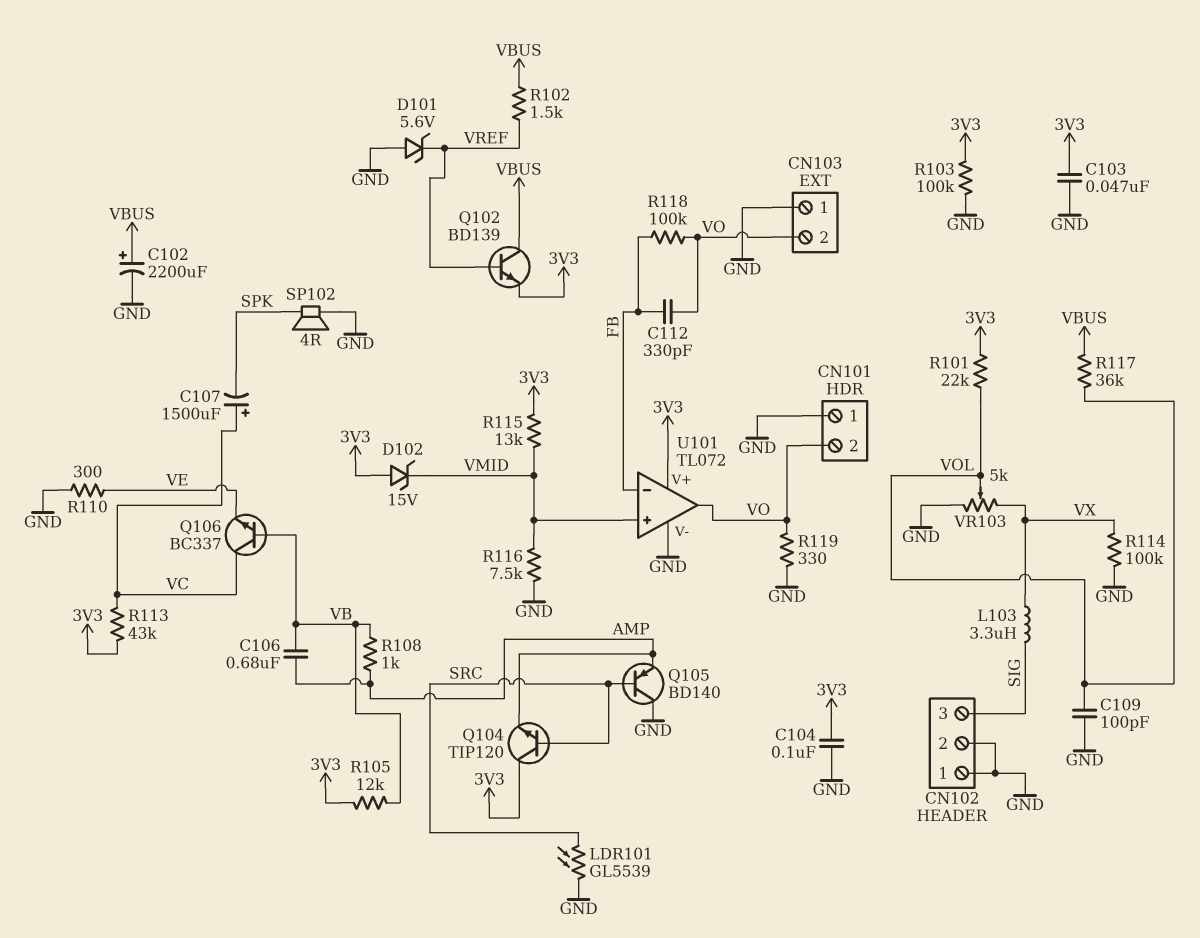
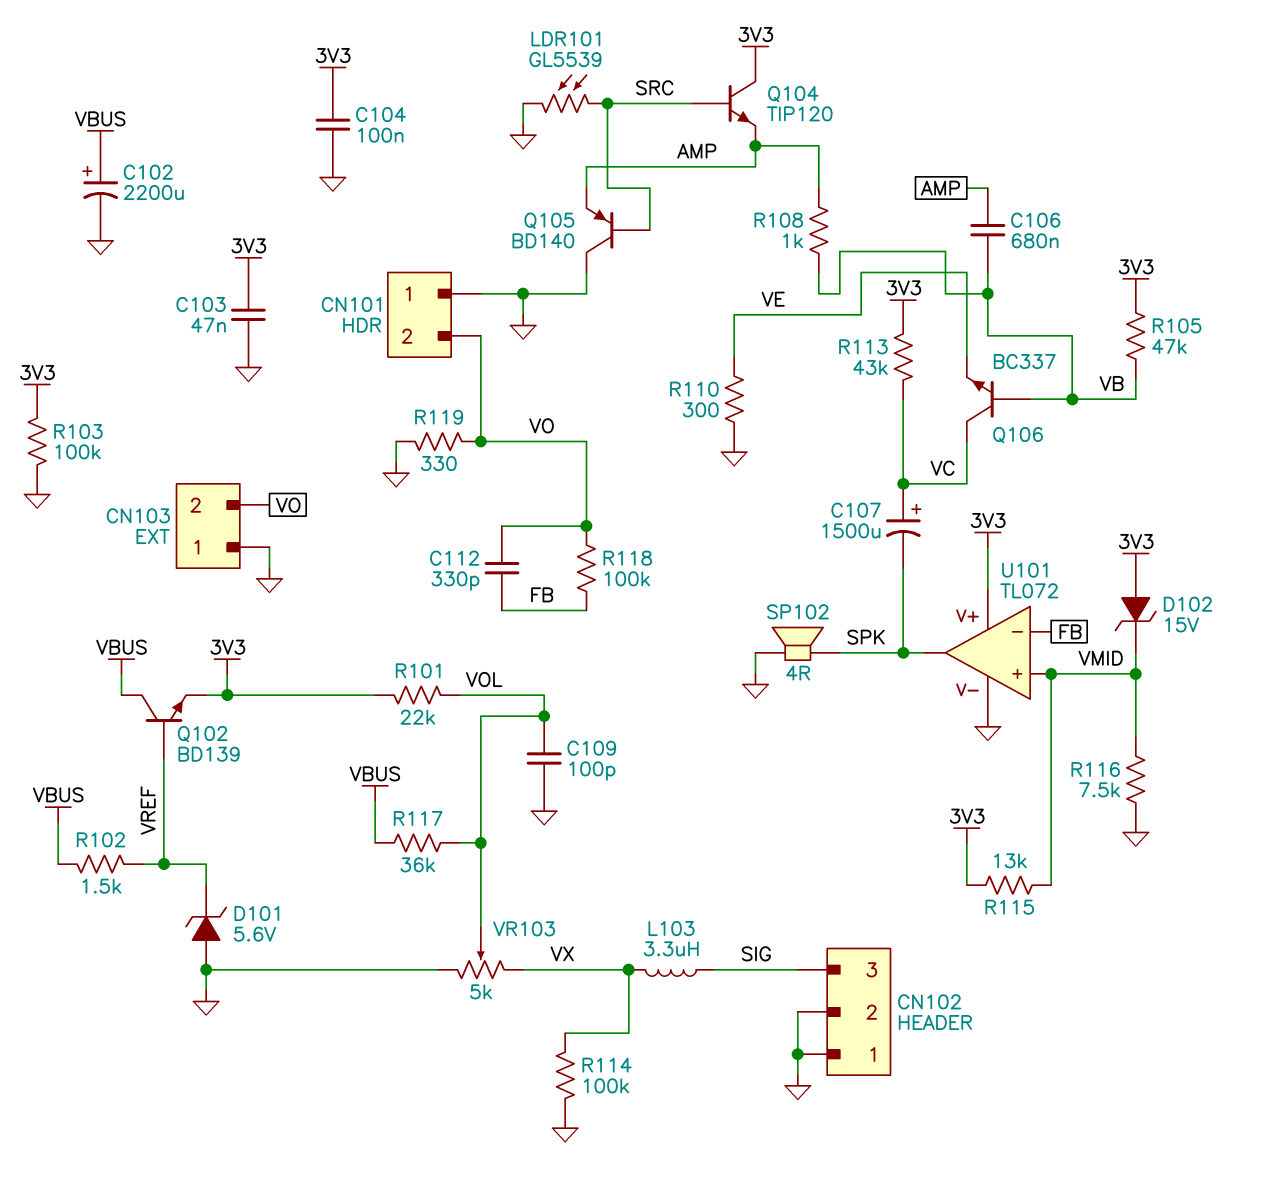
R105: 12k (3V3, VB) -> 47k (3V3, VB)
U101 pin out: VO -> SPK

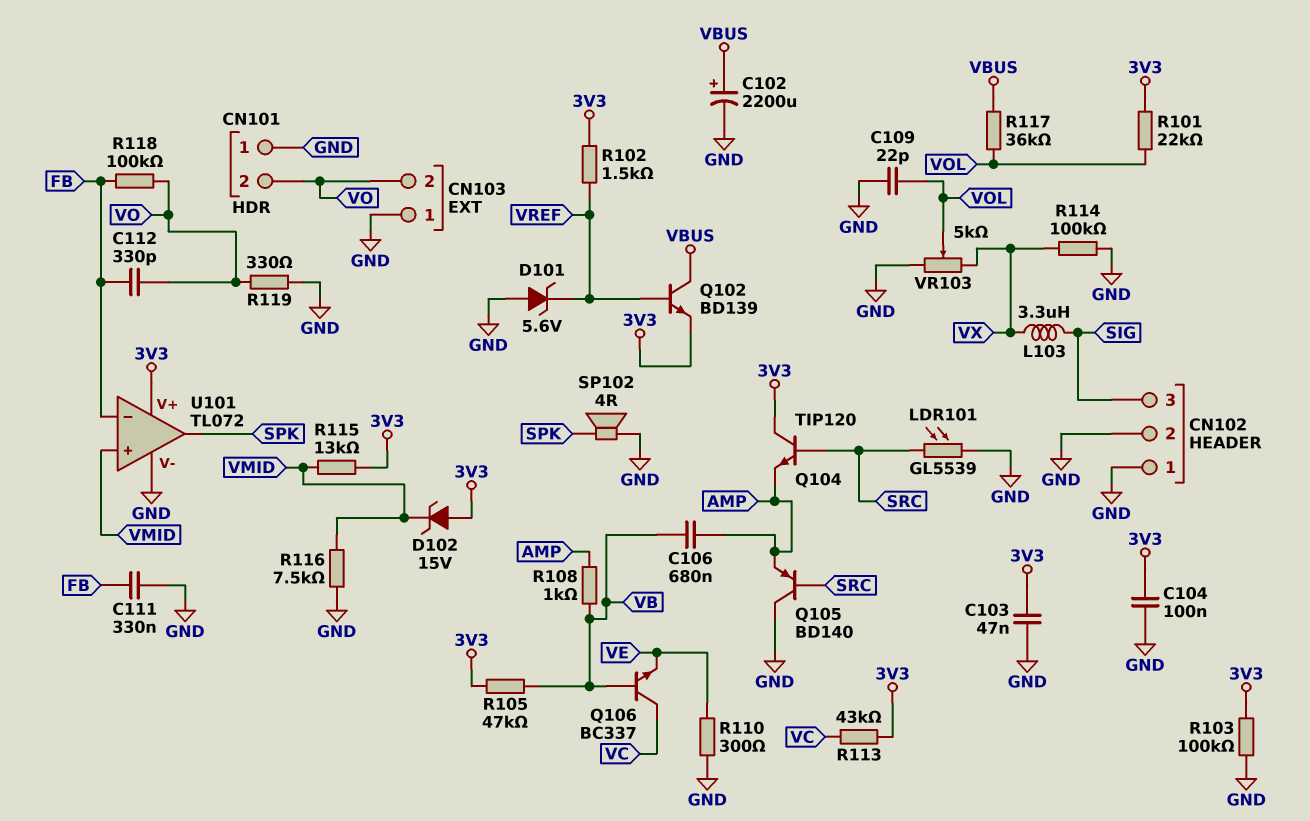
C107: 1500uF (plus VC, minus SPK) -> none
C109: 100pF (GND, VOL) -> 22pF (GND, VOL)
C111: none -> 330nF (FB, GND)
R102: 1.5k (VBUS, VREF) -> 1.5k (3V3, VREF)

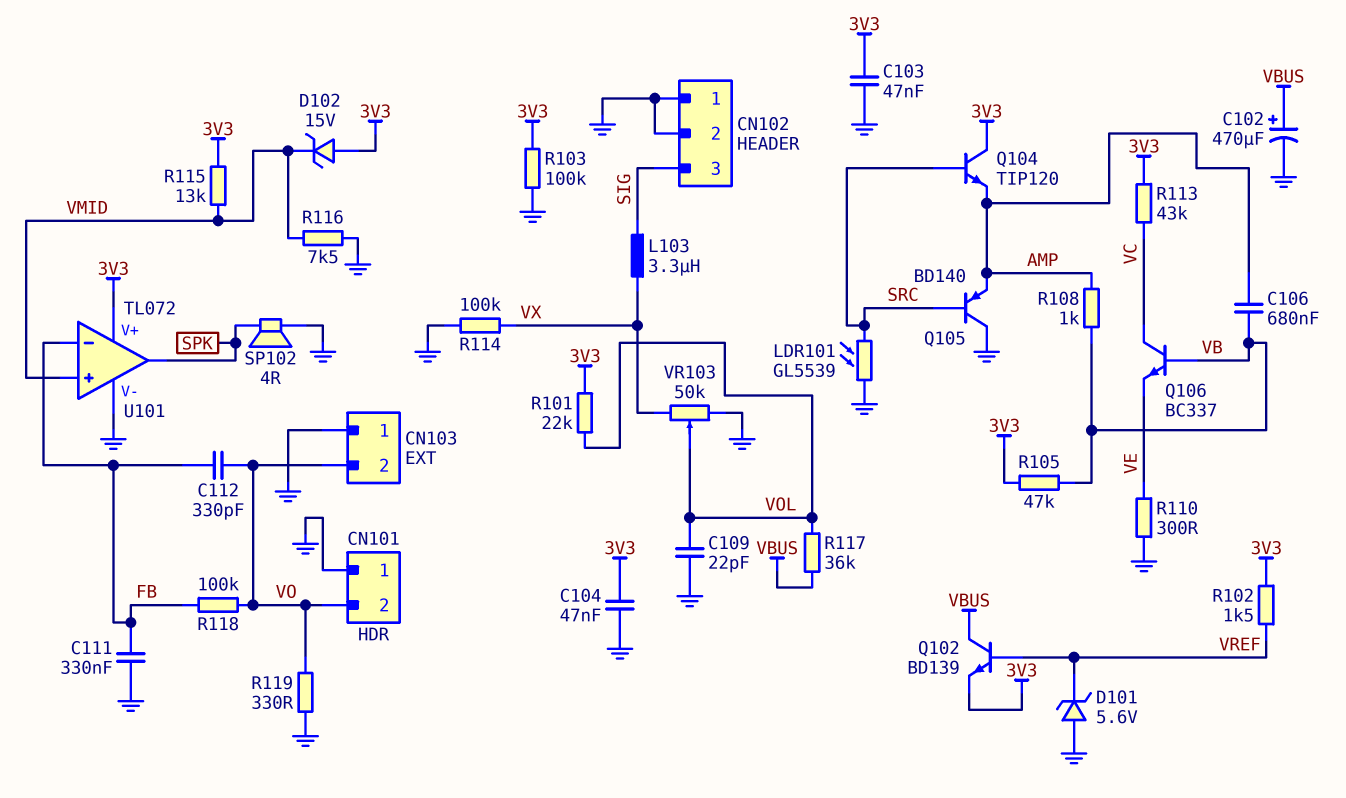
C102: 2200uF (plus VBUS, minus GND) -> 470uF (plus VBUS, minus GND)
C104: 100nF (3V3, GND) -> 47nF (3V3, GND)
VR103: 5k (GND, VX, wiper VOL) -> 50k (GND, VX, wiper VOL)

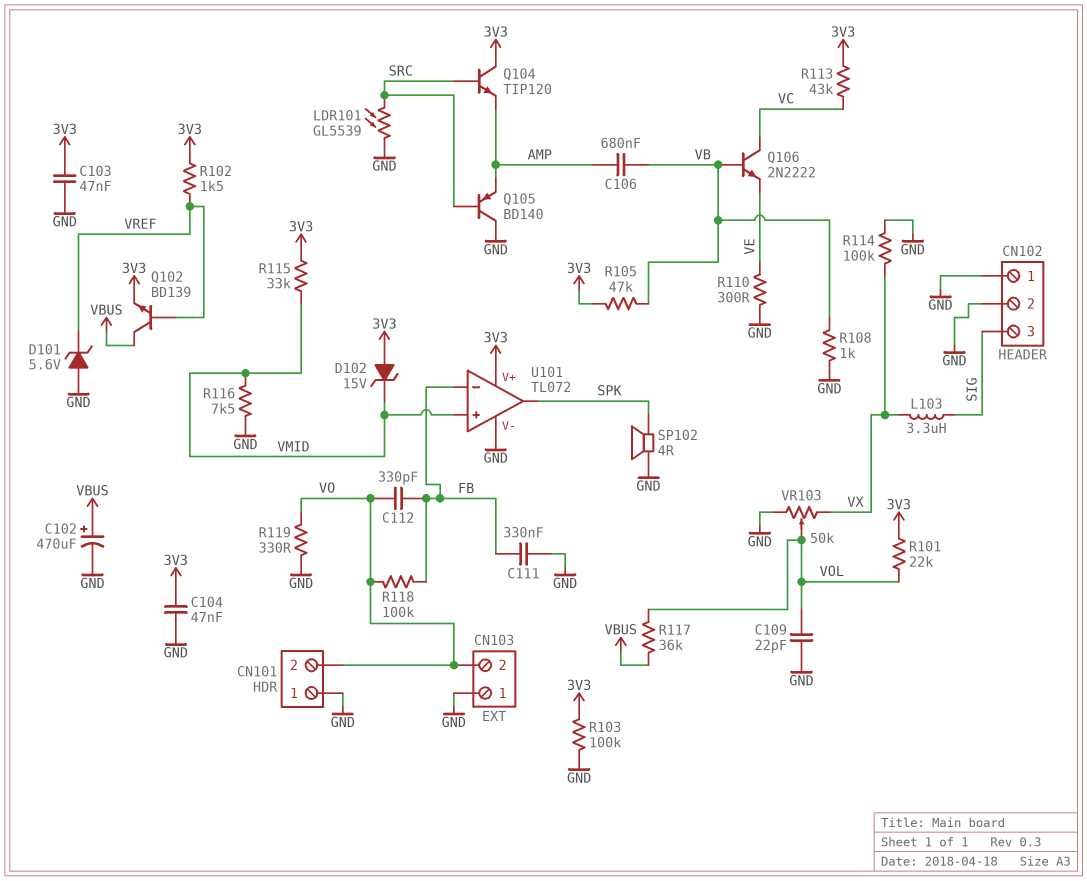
Q106: NPN BC337 (B VB, C VC, E VE) -> NPN 2N2222 (B VB, C VC, E VE)
R108: 1k (AMP, VB) -> 1k (GND, VB)
R115: 13k (3V3, VMID) -> 33k (3V3, VMID)

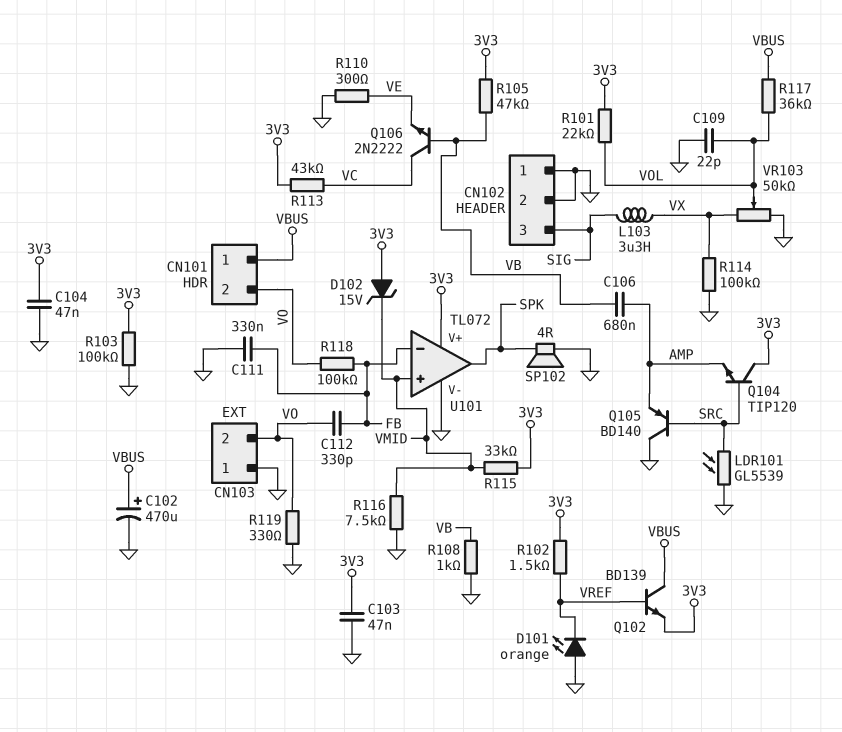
CN101 pin 1: GND -> VBUS
D101: zener 5.6V (A GND, K VREF) -> LED orange (A GND, K VREF)

